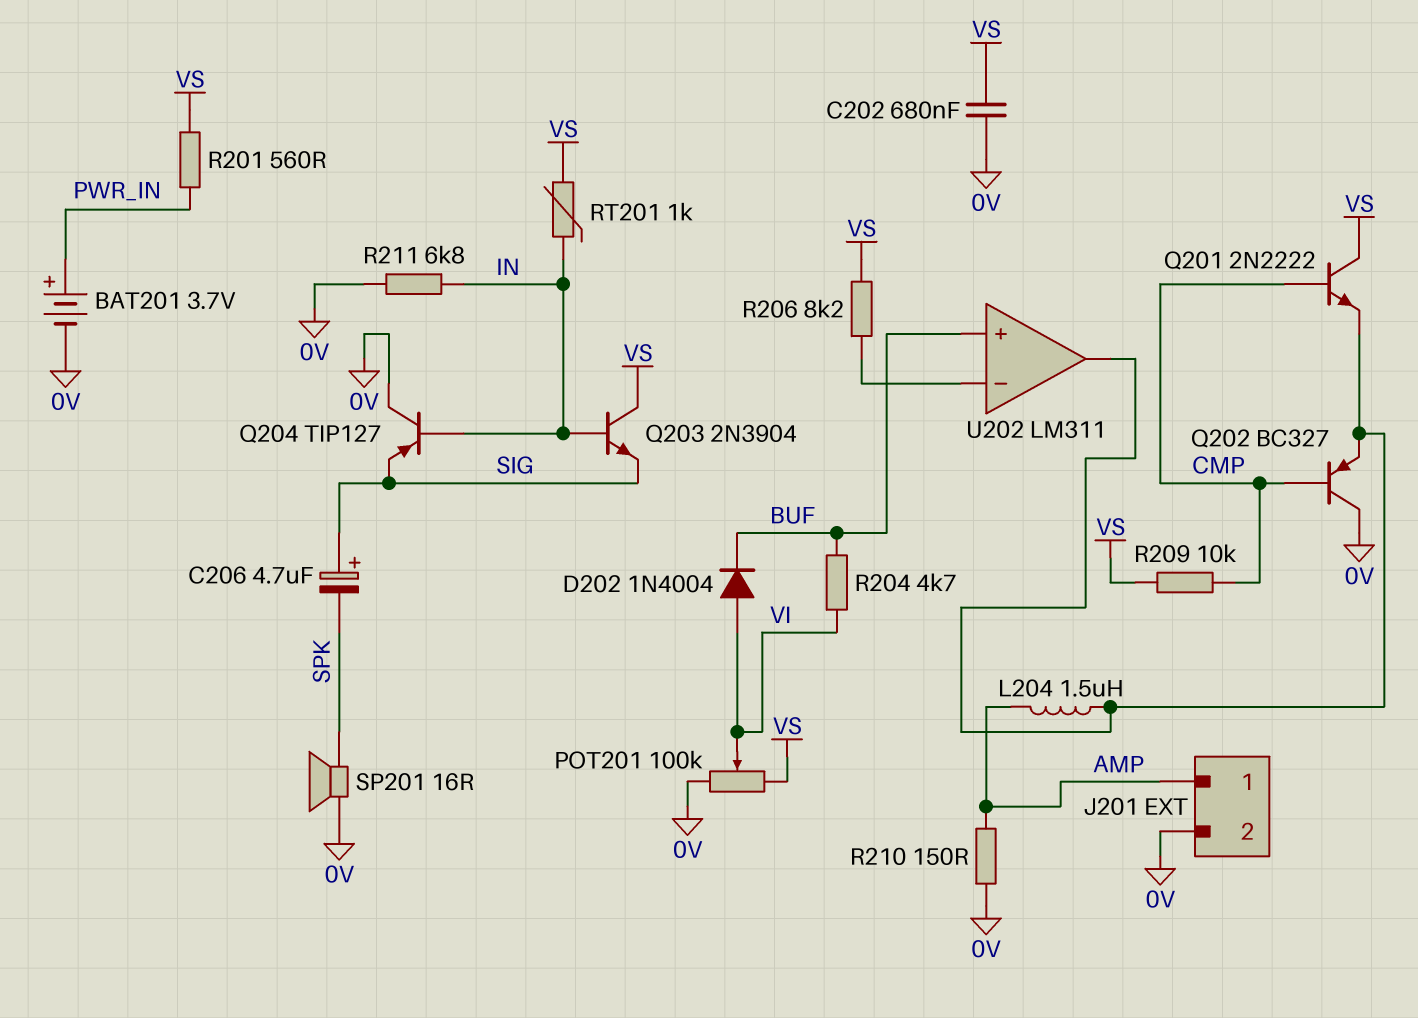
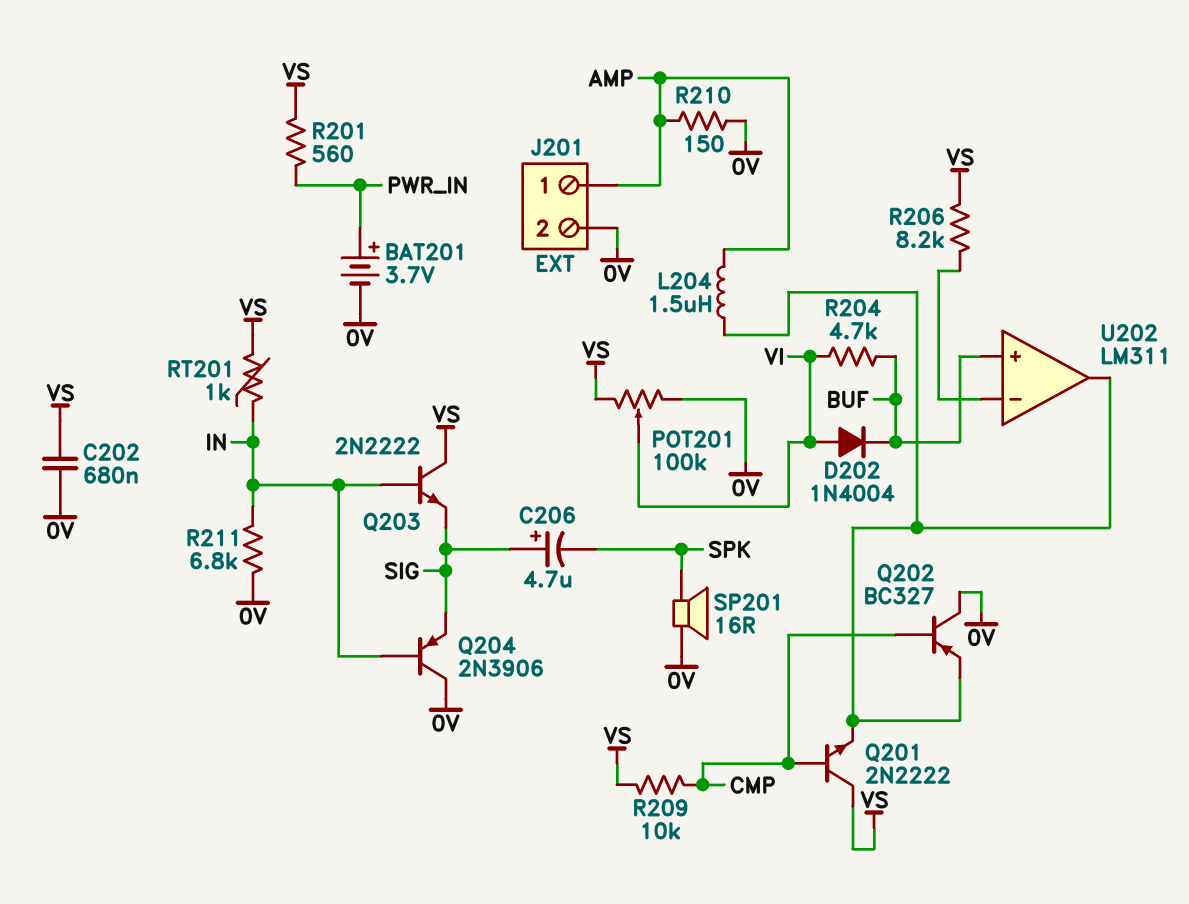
Q203: NPN 2N3904 (B IN, C VS, E SIG) -> NPN 2N2222 (B IN, C VS, E SIG)
Q204: PNP TIP127 (B IN, C 0V, E SIG) -> PNP 2N3906 (B IN, C 0V, E SIG)

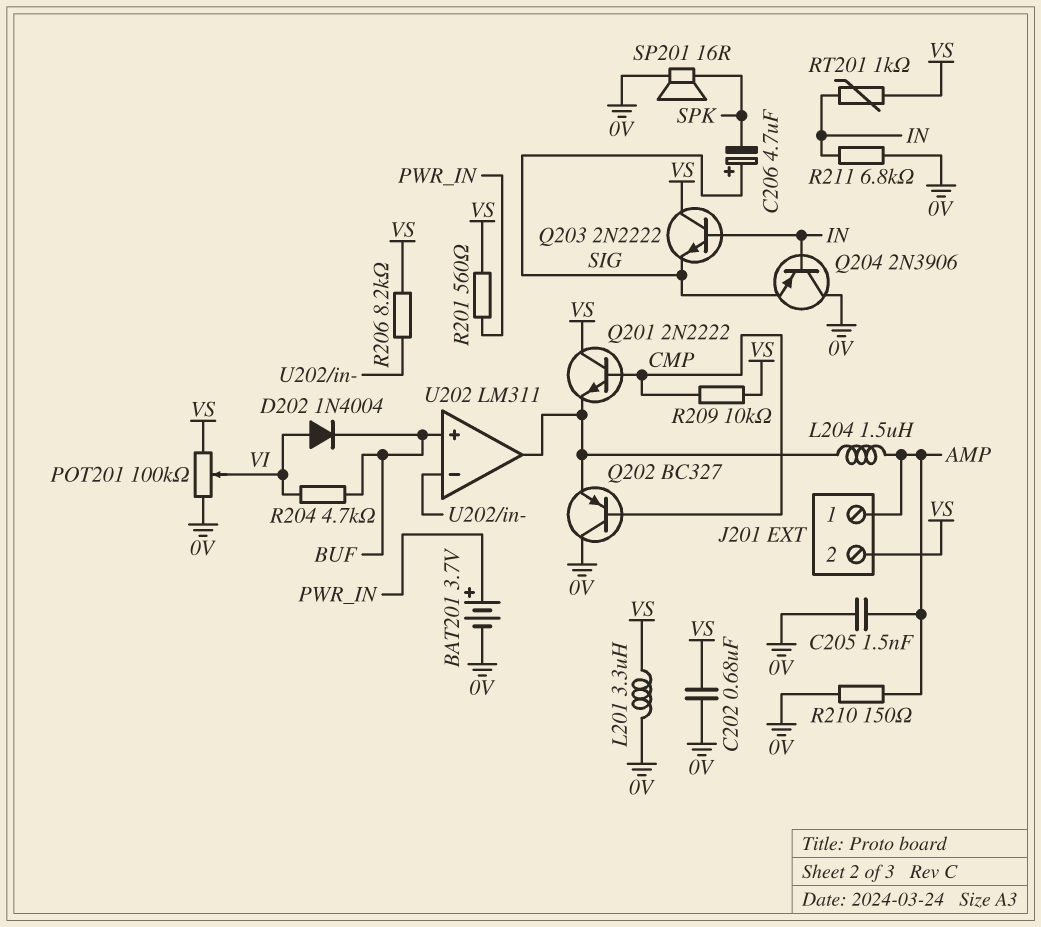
C205: none -> 1.5nF (0V, AMP)
J201 pin 2: 0V -> VS
L201: none -> 3.3uH (0V, VS)

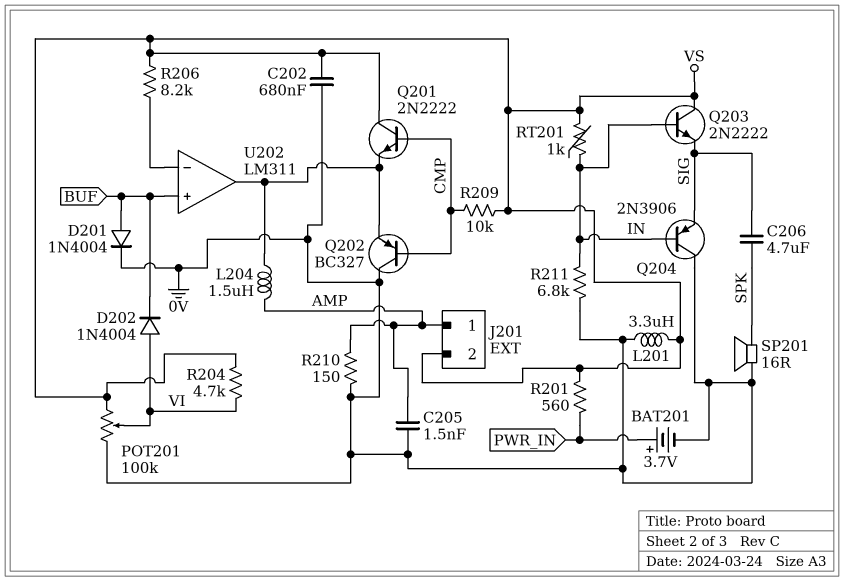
C206: 4.7uF (plus SIG, minus SPK) -> 4.7uF (SIG, SPK)
D201: none -> diode 1N4004 (A BUF, K 0V)
R204: 4.7k (BUF, VI) -> 4.7k (VI, VS)

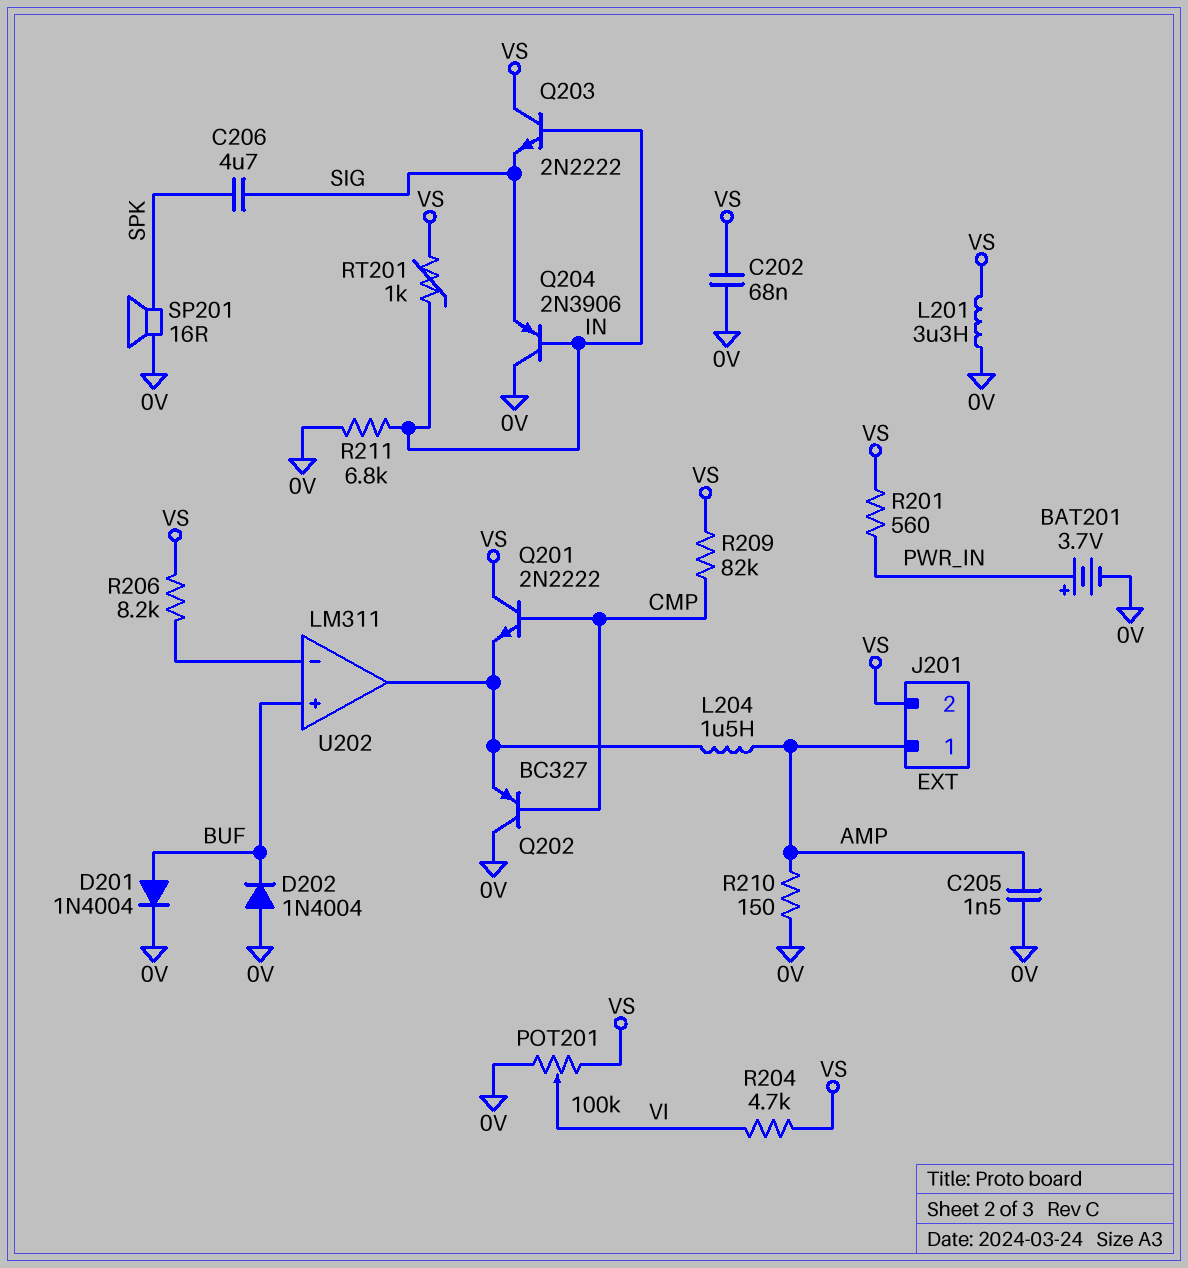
C202: 680nF (0V, VS) -> 68nF (0V, VS)
D202: diode 1N4004 (A VI, K BUF) -> diode 1N4004 (A 0V, K BUF)
R209: 10k (CMP, VS) -> 82k (CMP, VS)

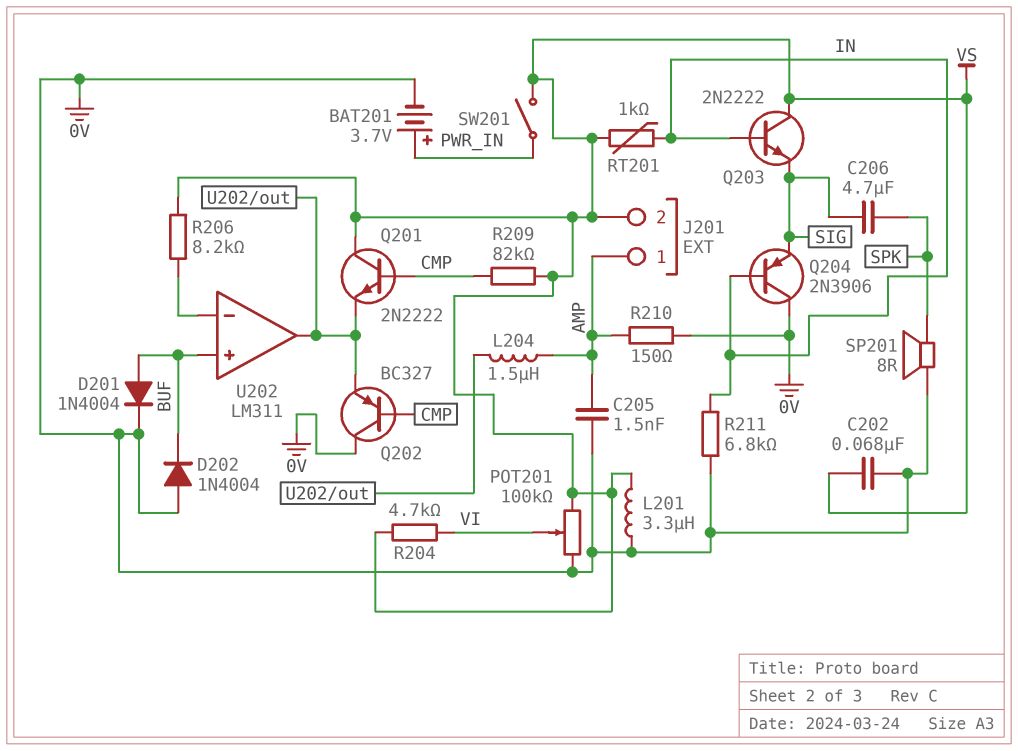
R201: 560 (PWR_IN, VS) -> none
SP201: speaker 16R (0V, SPK) -> speaker 8R (0V, SPK)
SW201: none -> switch (PWR_IN, VS)

